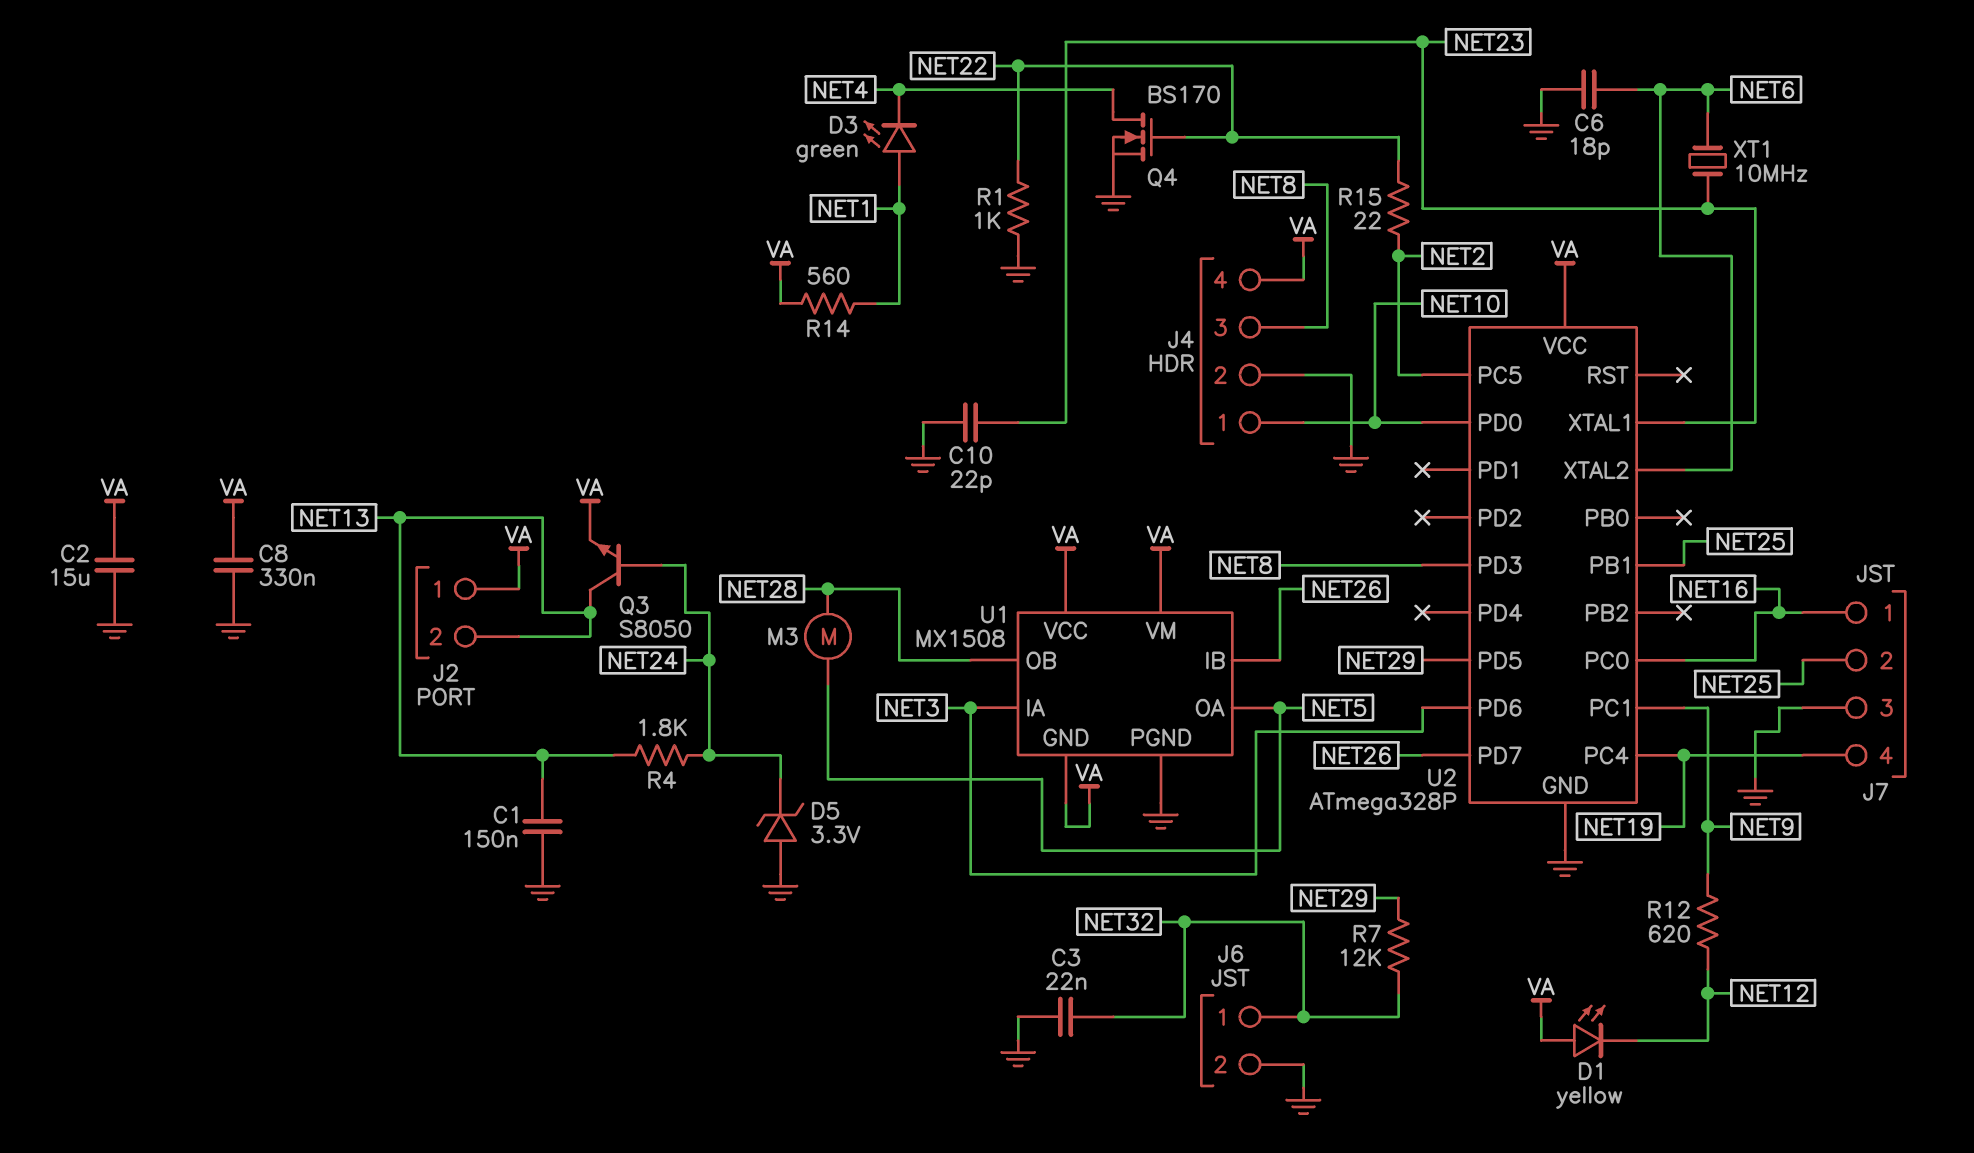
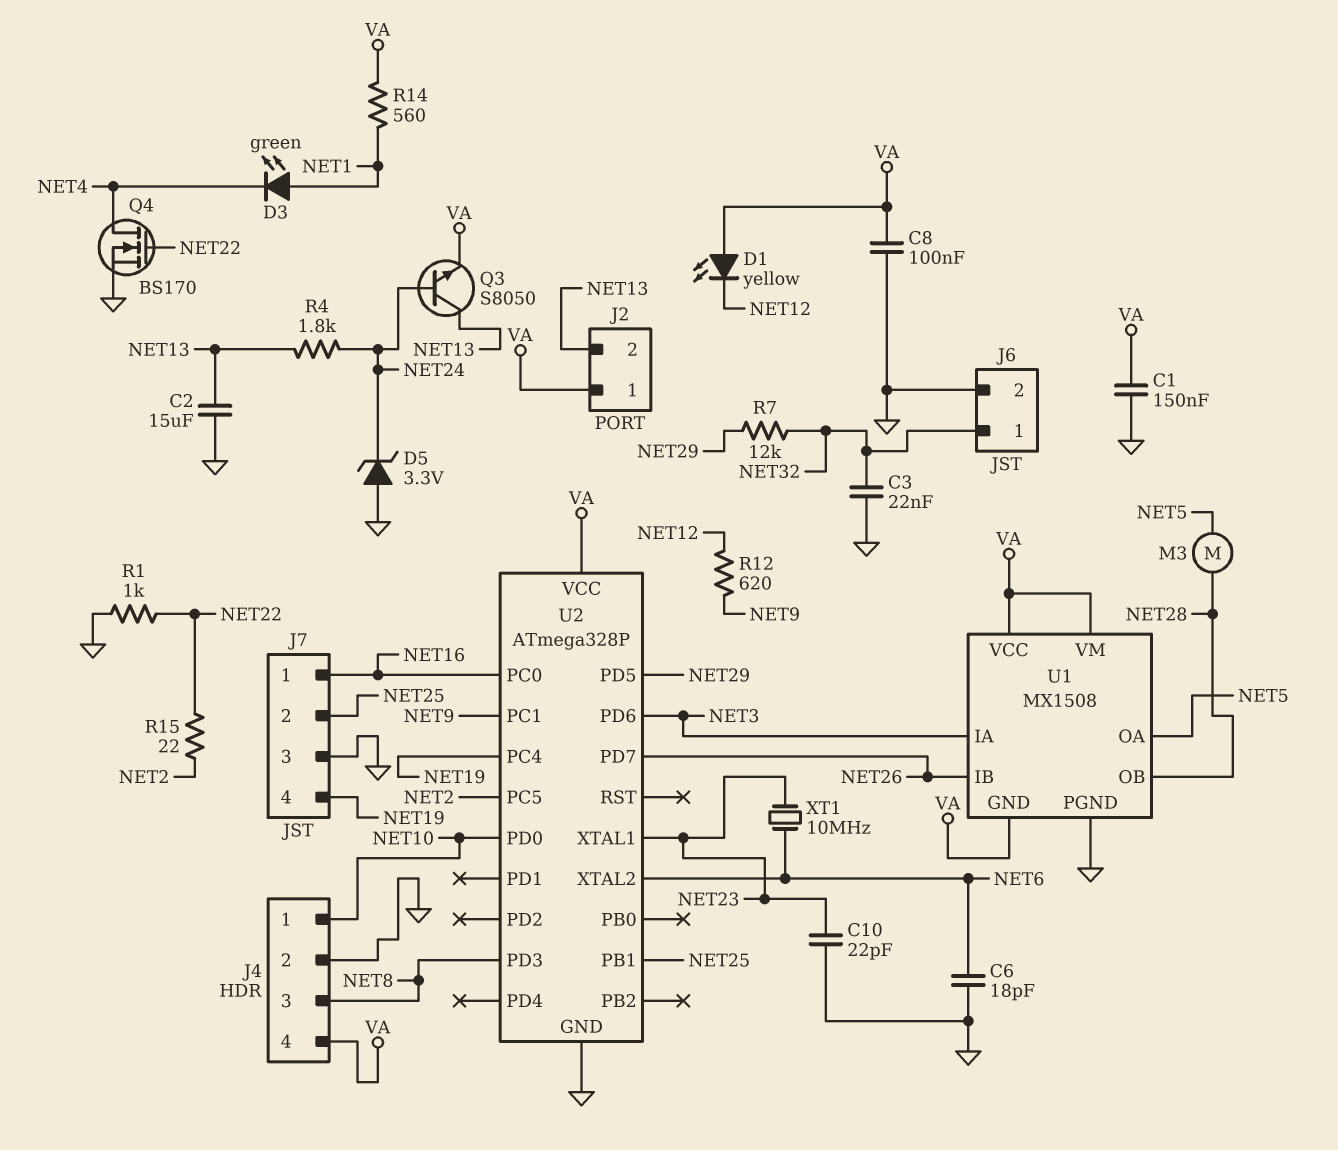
C1: 150nF (GND, NET13) -> 150nF (GND, VA)
C2: 15uF (GND, VA) -> 15uF (GND, NET13)
C8: 330nF (GND, VA) -> 100nF (GND, VA)

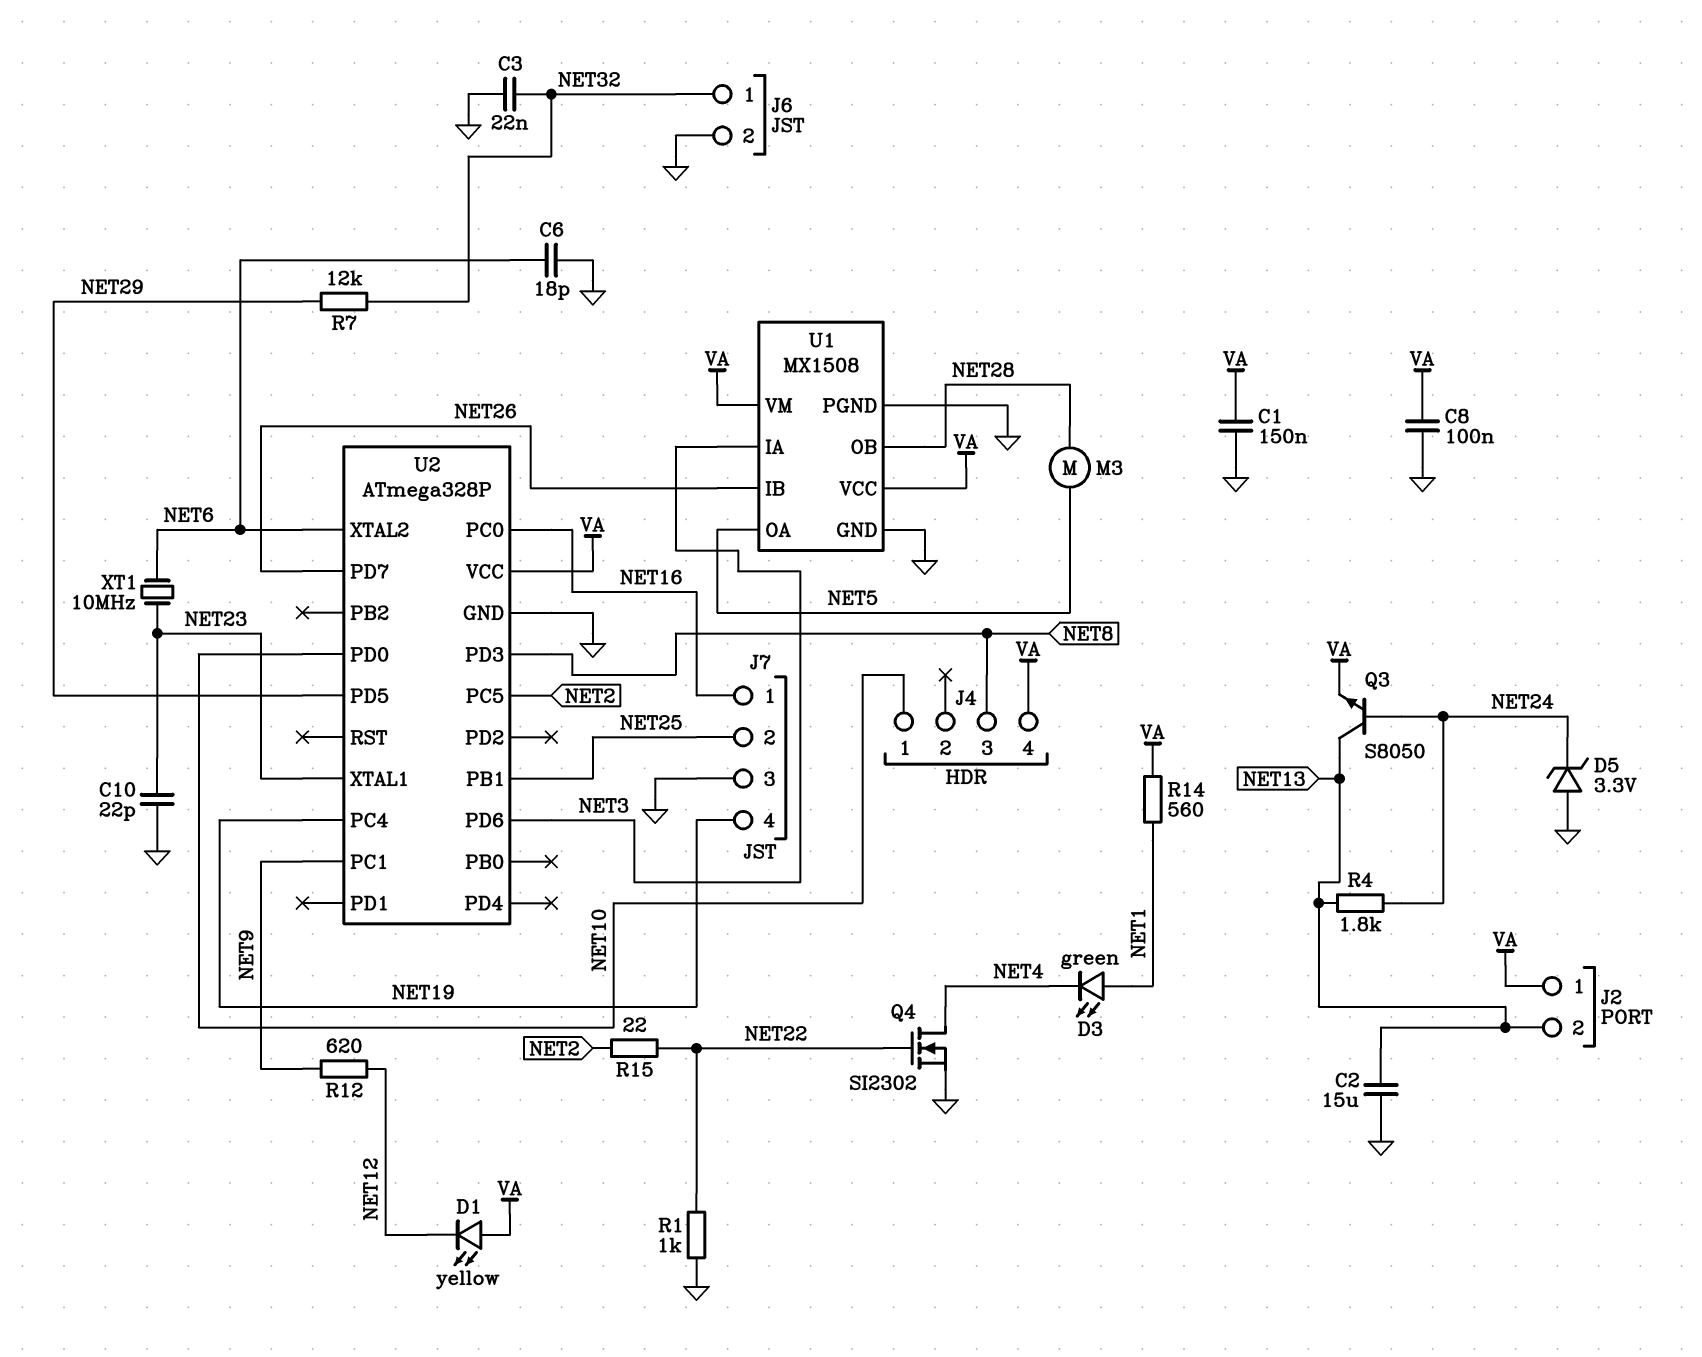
J4 pin 2: GND -> none
Q4: NMOS BS170 (G NET22, D NET4, S GND) -> NMOS SI2302 (G NET22, D NET4, S GND)
U1 pin GND: VA -> GND

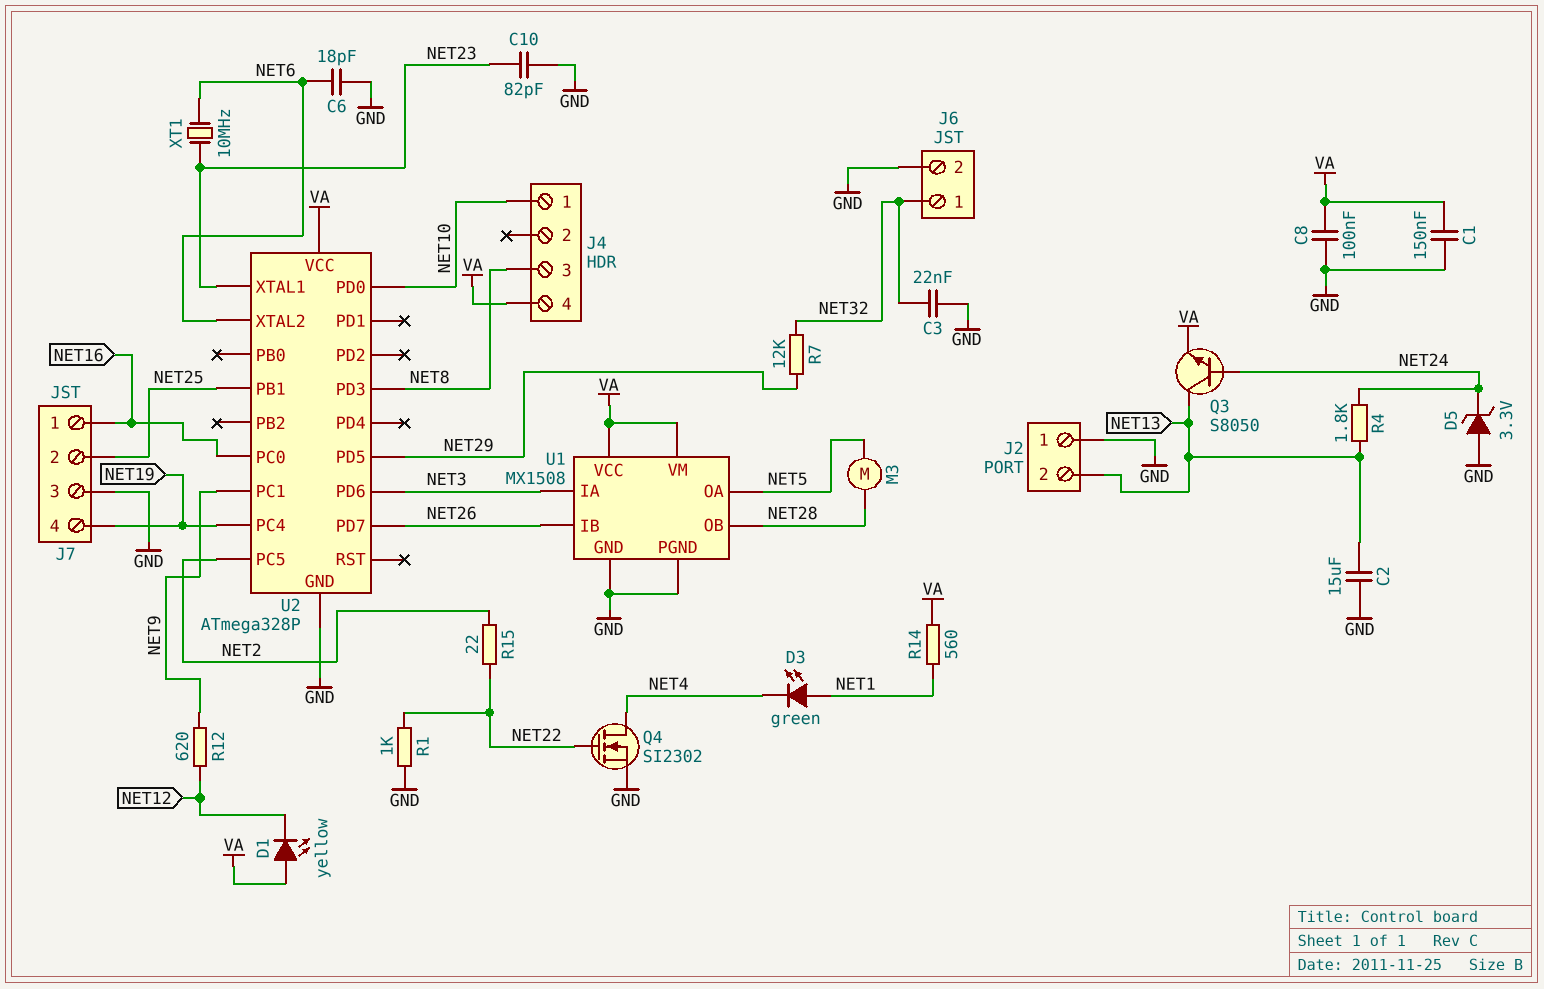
C10: 22pF (GND, NET23) -> 82pF (GND, NET23)
J2 pin 1: VA -> GND

